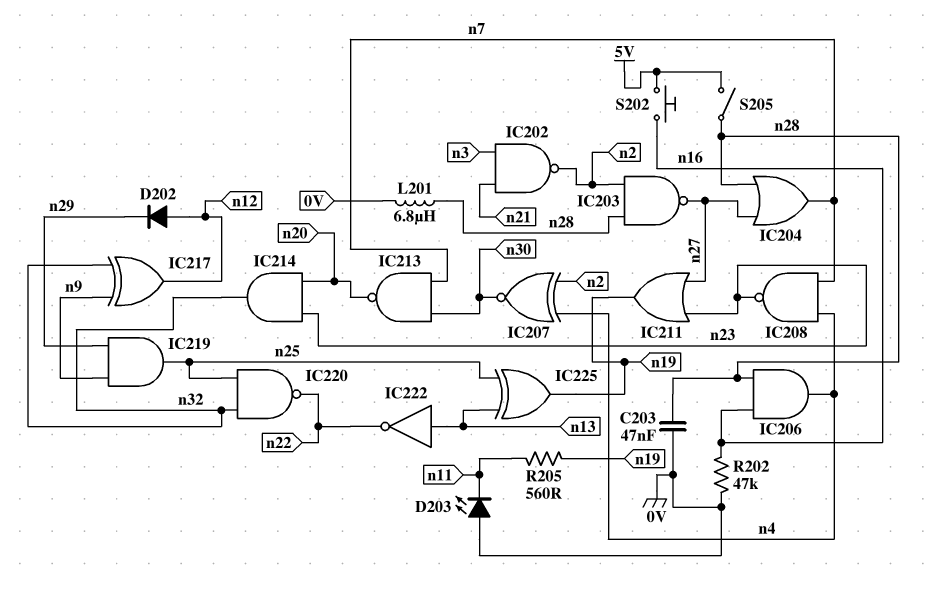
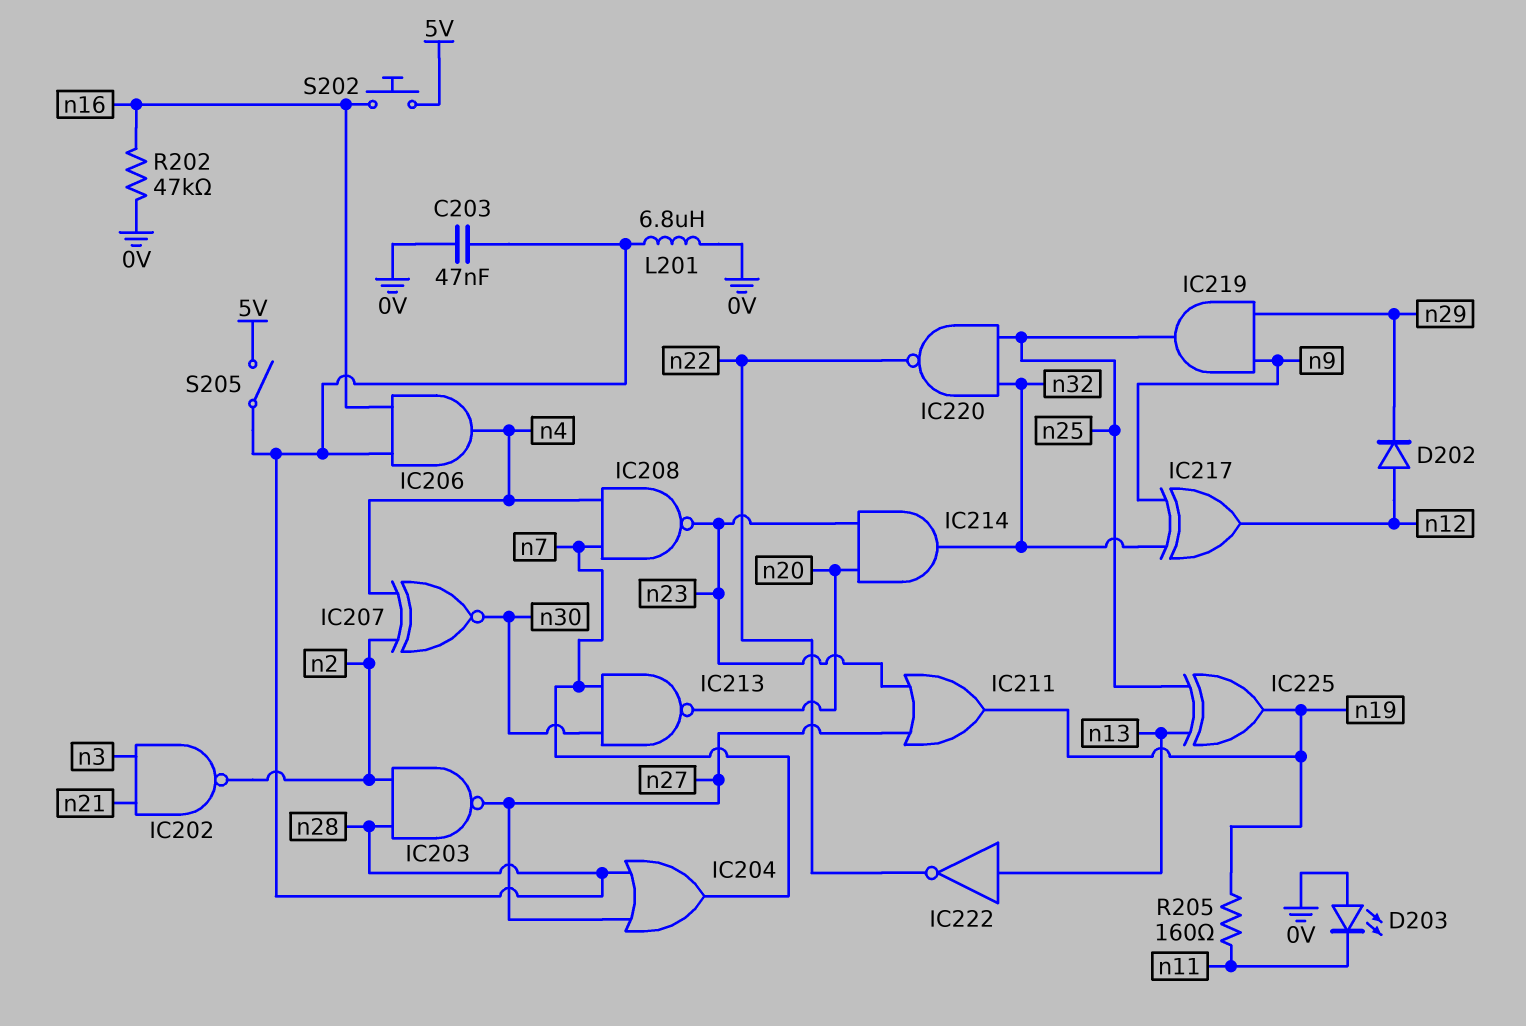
R205: 560 (n11, n19) -> 160 (n11, n19)

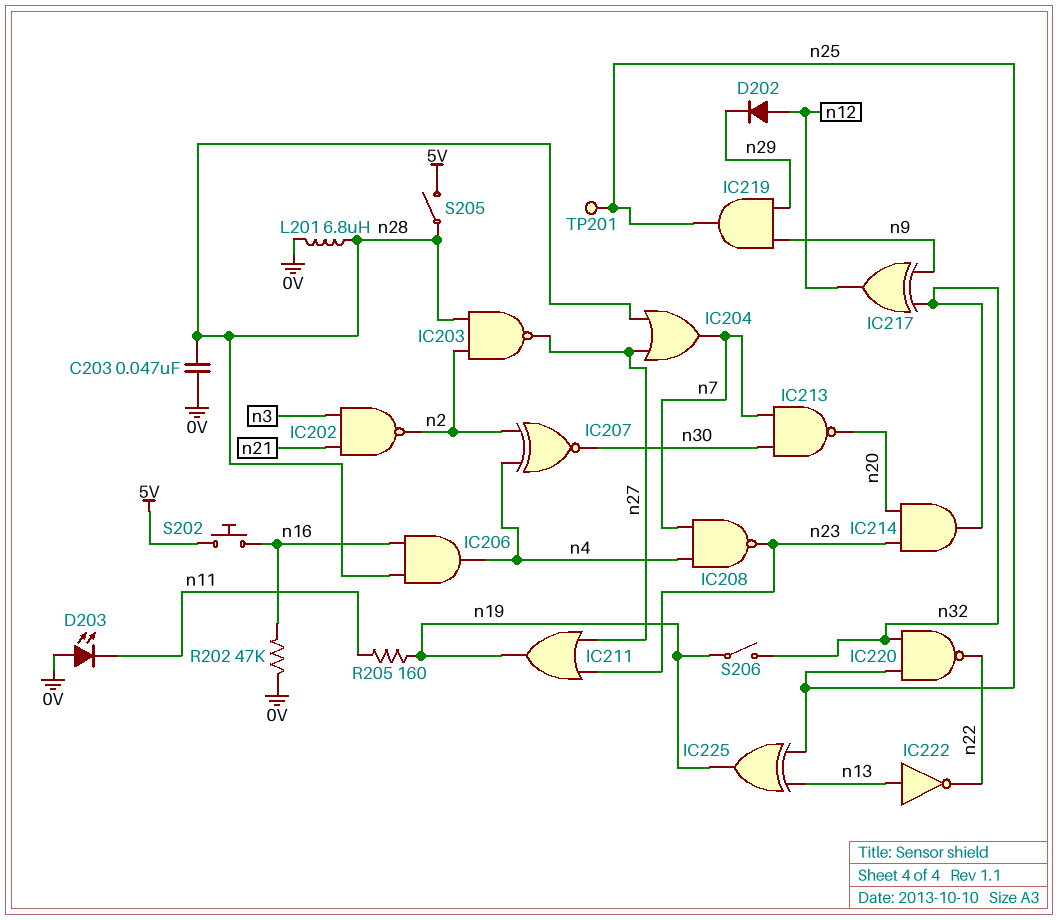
S206: none -> switch (n19, n32)
TP201: none -> test point (n25)

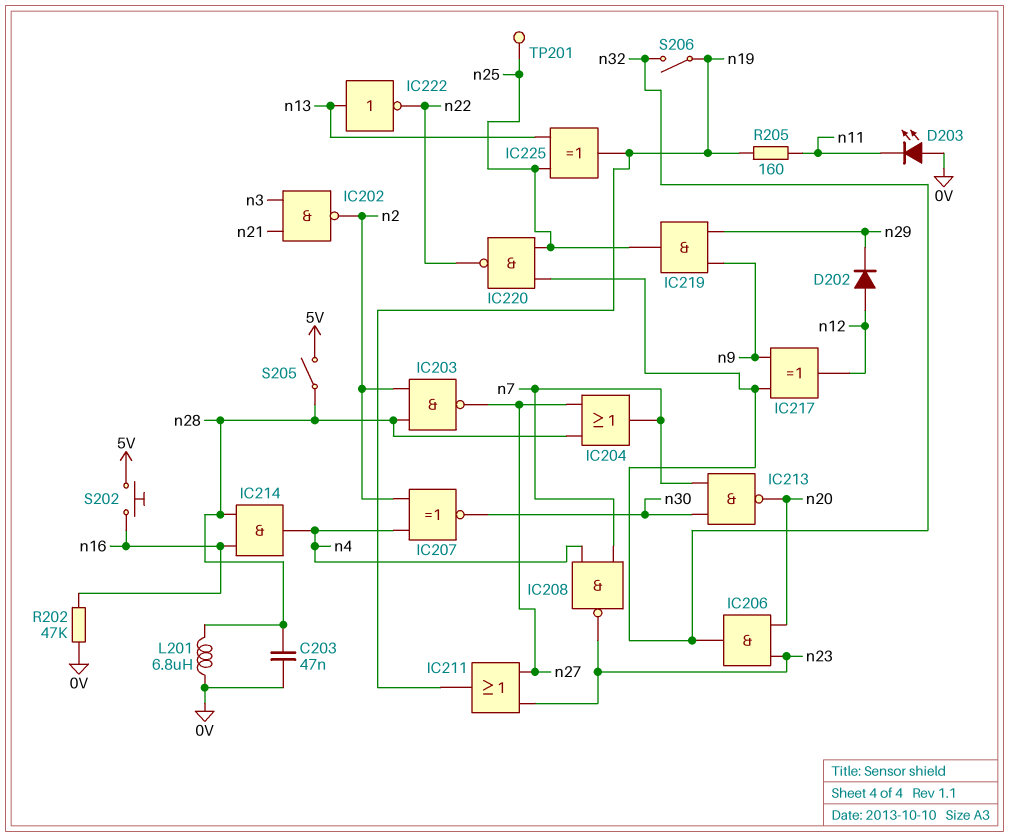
IC206: AND (in n16, in n28, out n4) -> AND (in n20, in n23, out n32)
IC214: AND (in n20, in n23, out n32) -> AND (in n16, in n28, out n4)

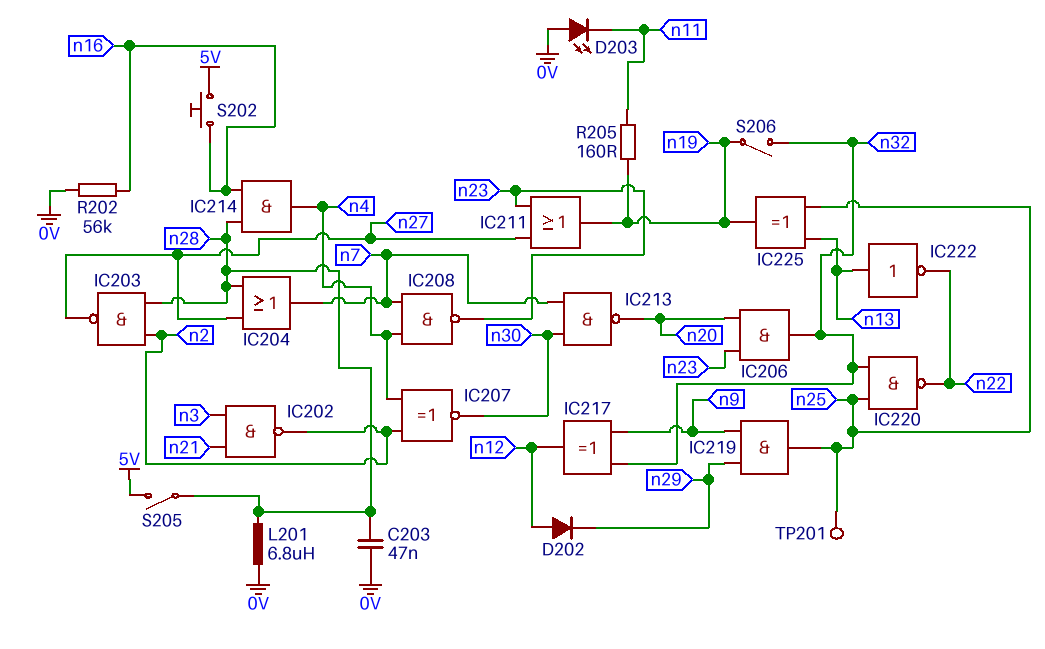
R202: 47k (0V, n16) -> 56k (0V, n16)

